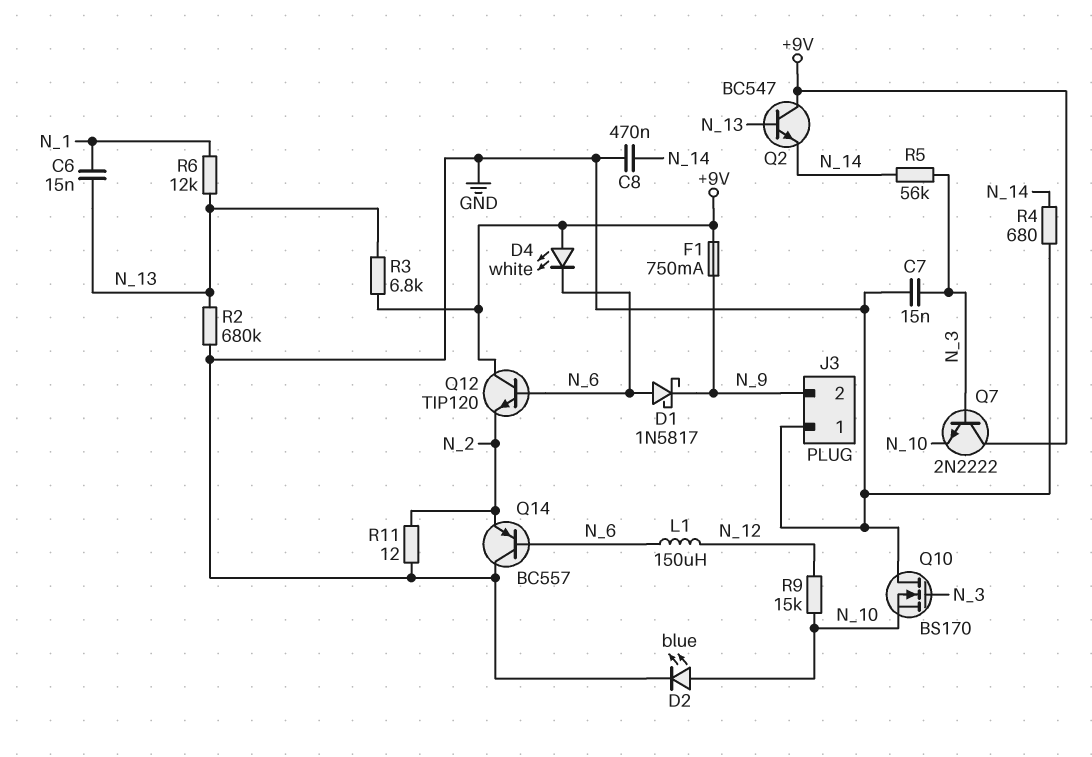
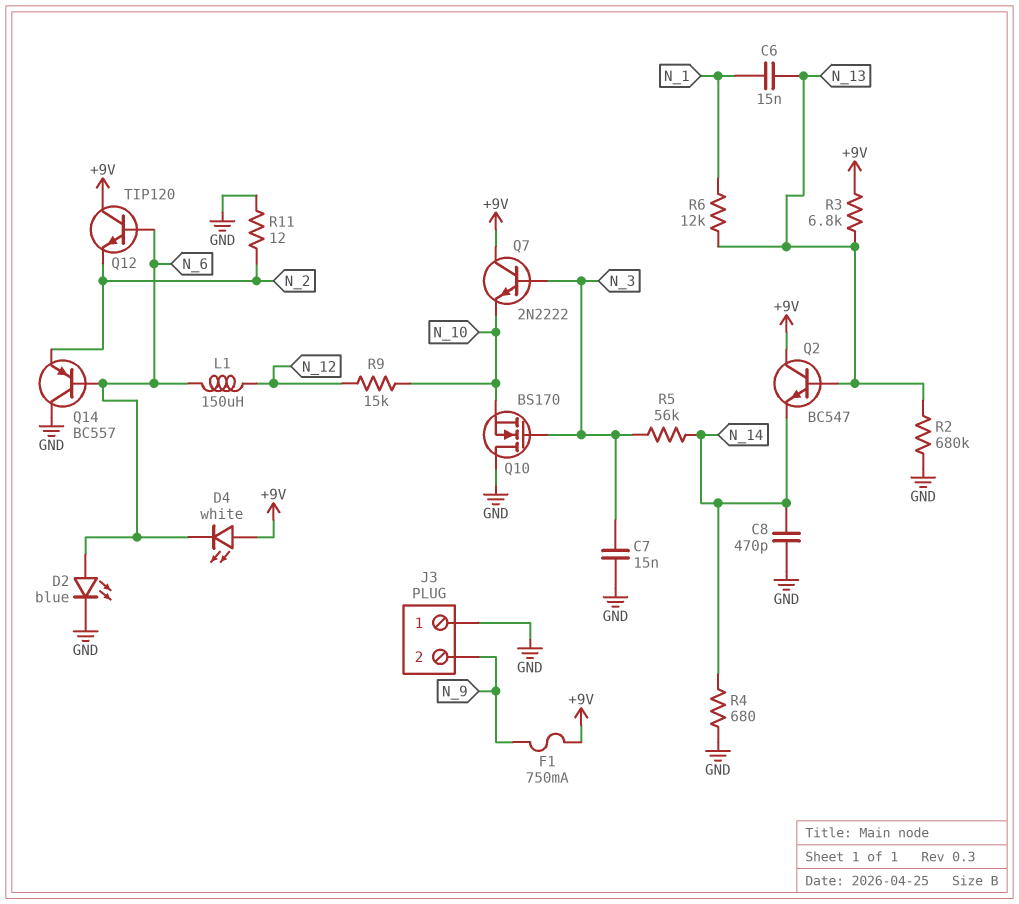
C8: 470nF (GND, N_14) -> 470pF (GND, N_14)
D1: schottky 1N5817 (A N_6, K N_9) -> none
D2: LED blue (A N_10, K GND) -> LED blue (A N_6, K GND)

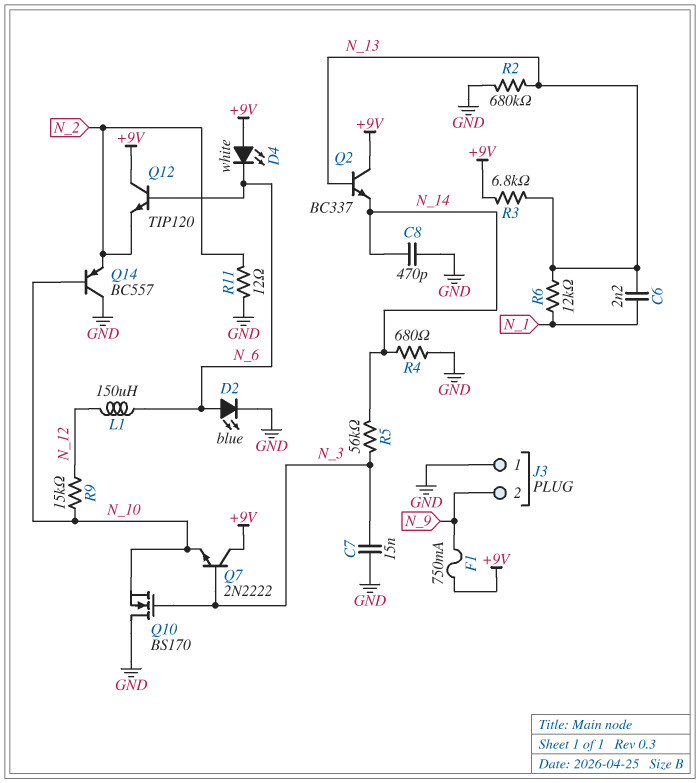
C6: 15nF (N_1, N_13) -> 2.2nF (N_1, N_13)
Q2: NPN BC547 (B N_13, C +9V, E N_14) -> NPN BC337 (B N_13, C +9V, E N_14)
Q14: PNP BC557 (B N_6, C GND, E N_2) -> PNP BC557 (B N_10, C GND, E N_2)

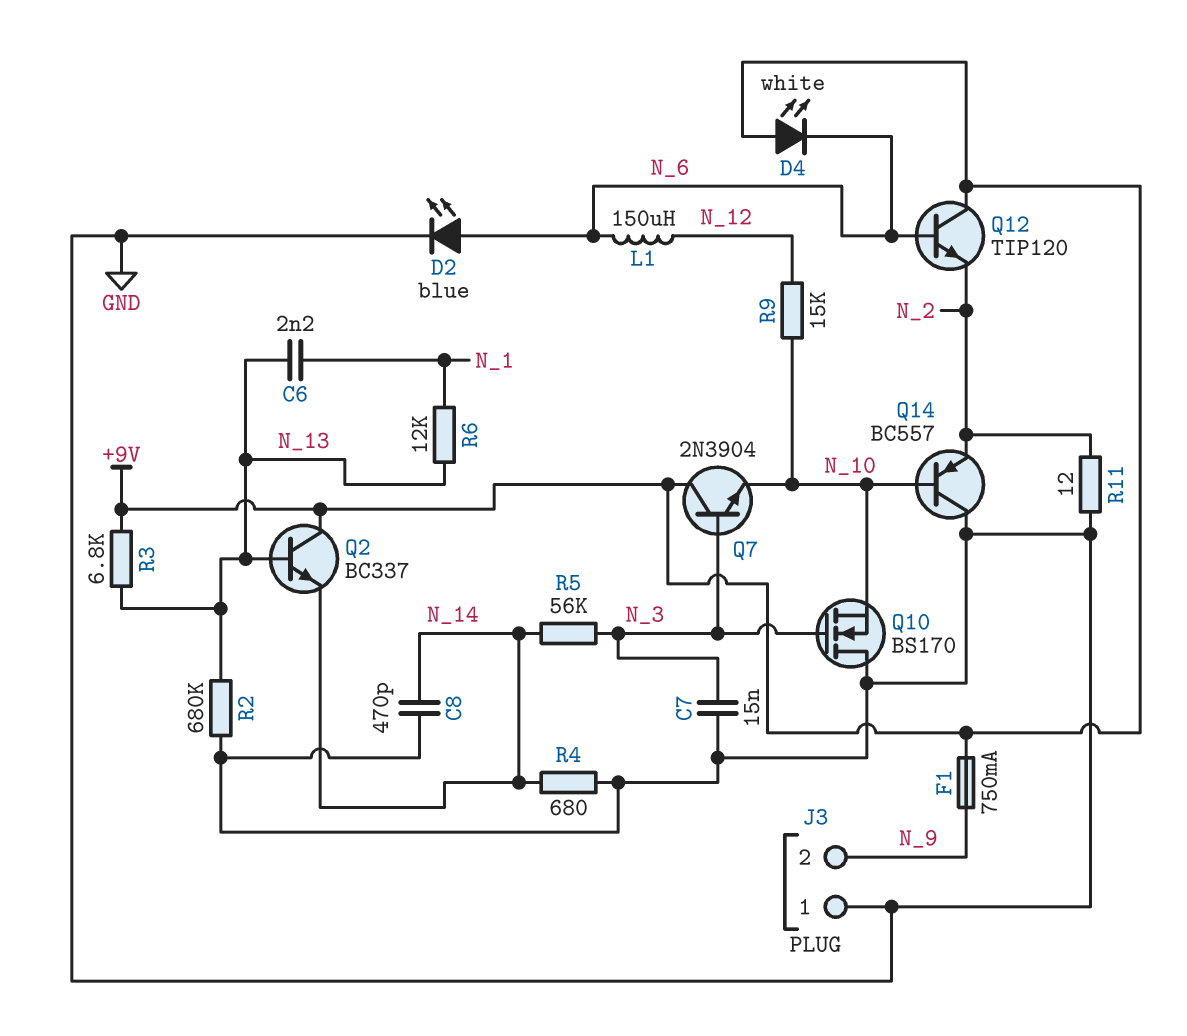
Q7: NPN 2N2222 (B N_3, C +9V, E N_10) -> NPN 2N3904 (B N_3, C +9V, E N_10)

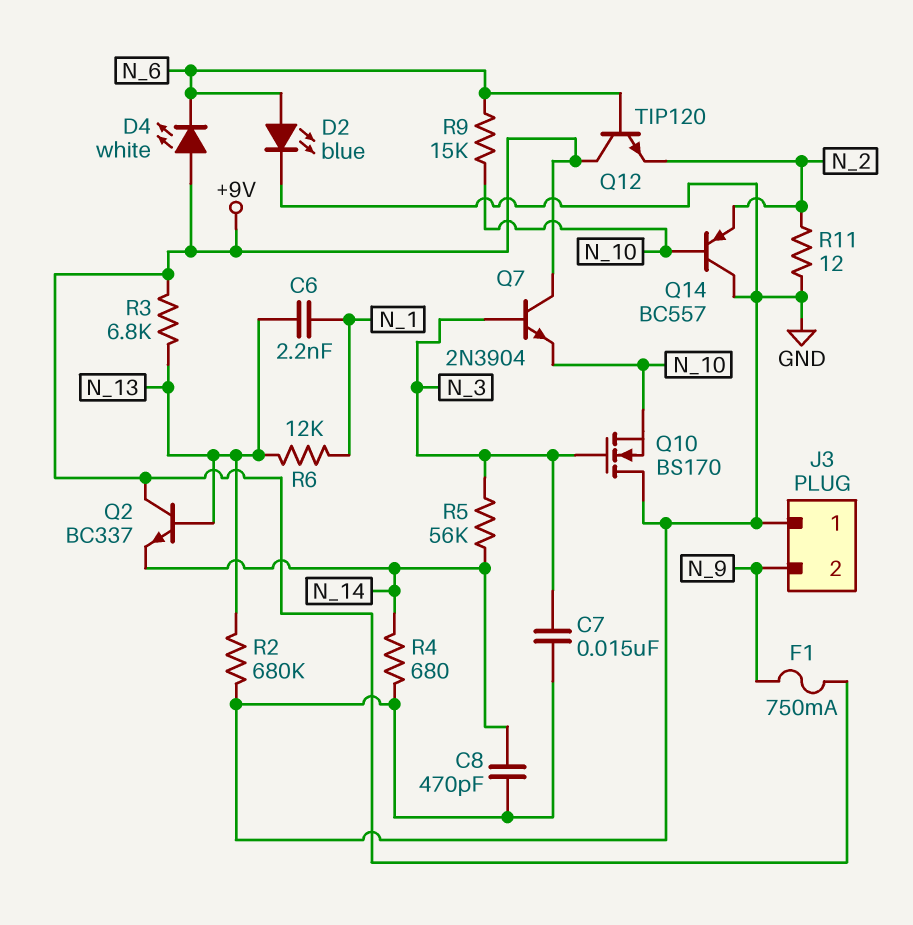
L1: 150uH (N_6, N_12) -> none
R9: 15k (N_10, N_12) -> 15k (N_6, N_10)

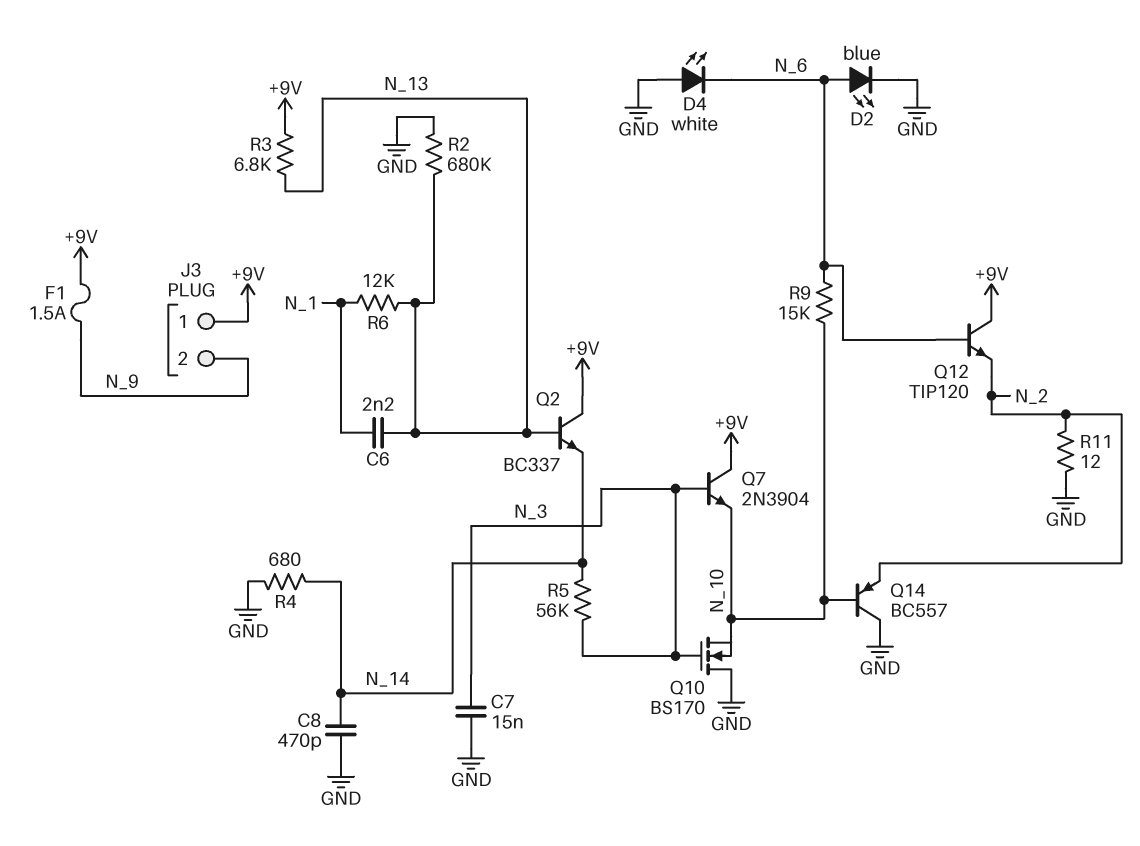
D4: LED white (A +9V, K N_6) -> LED white (A GND, K N_6)
F1: 750mA (+9V, N_9) -> 1.5A (+9V, N_9)
J3 pin 1: GND -> +9V

